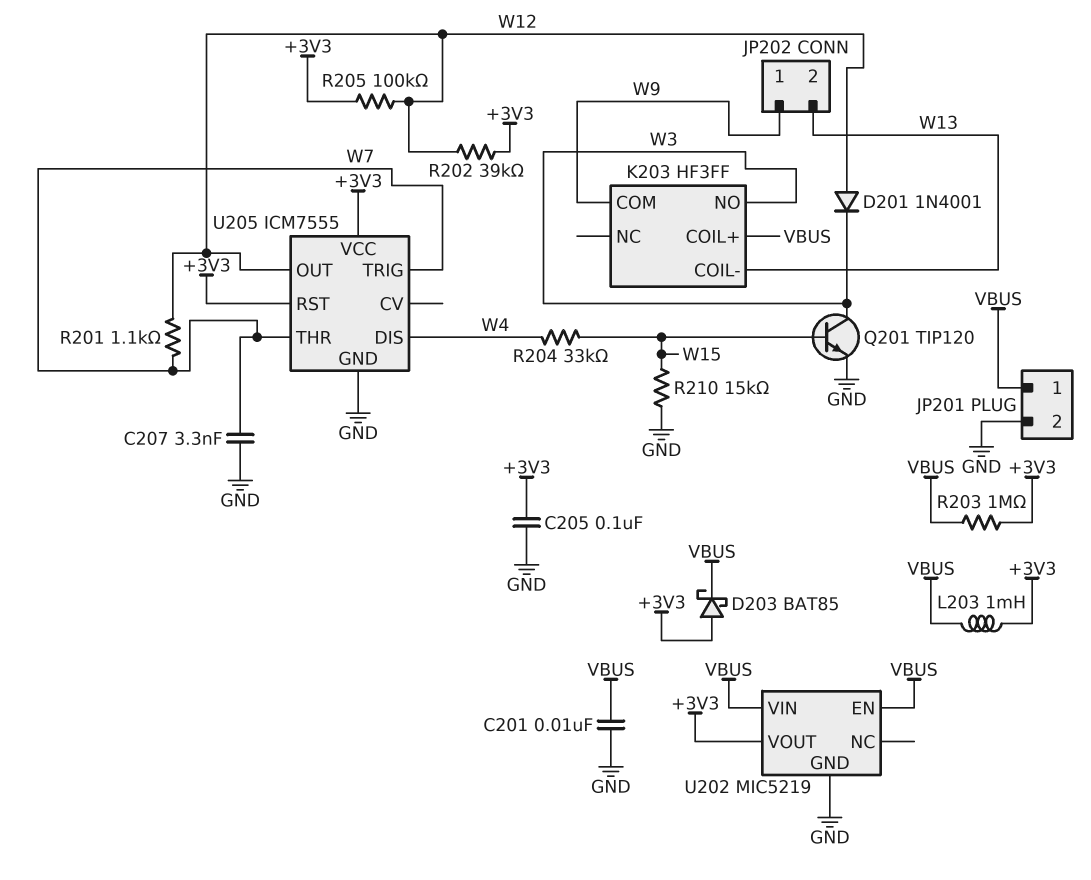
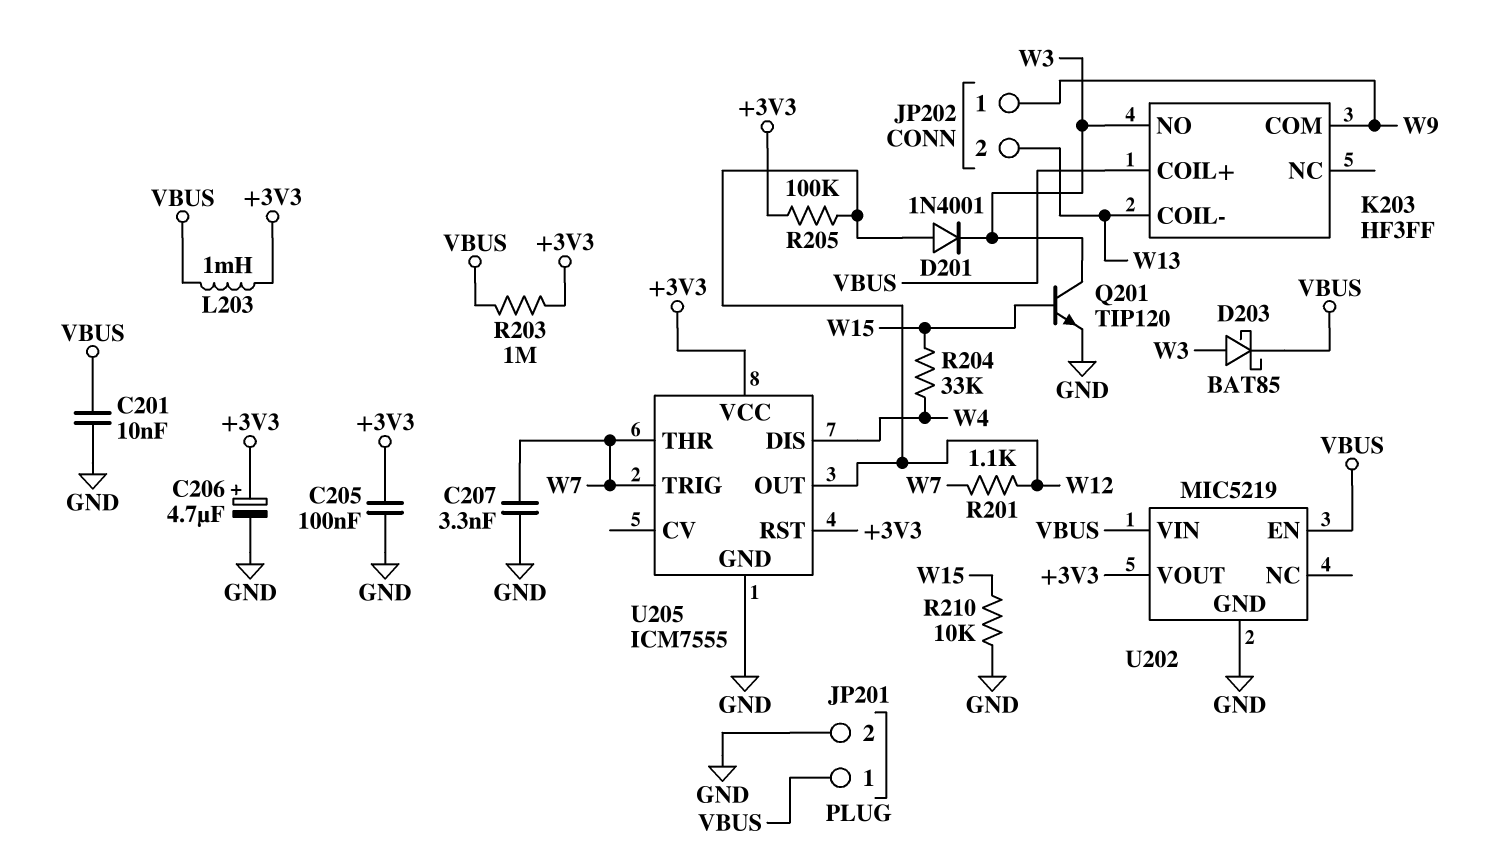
C206: none -> 4.7uF (plus +3V3, minus GND)
D203: schottky BAT85 (A +3V3, K VBUS) -> schottky BAT85 (A W3, K VBUS)
R202: 39k (+3V3, W12) -> none
R210: 15k (GND, W15) -> 10k (GND, W15)

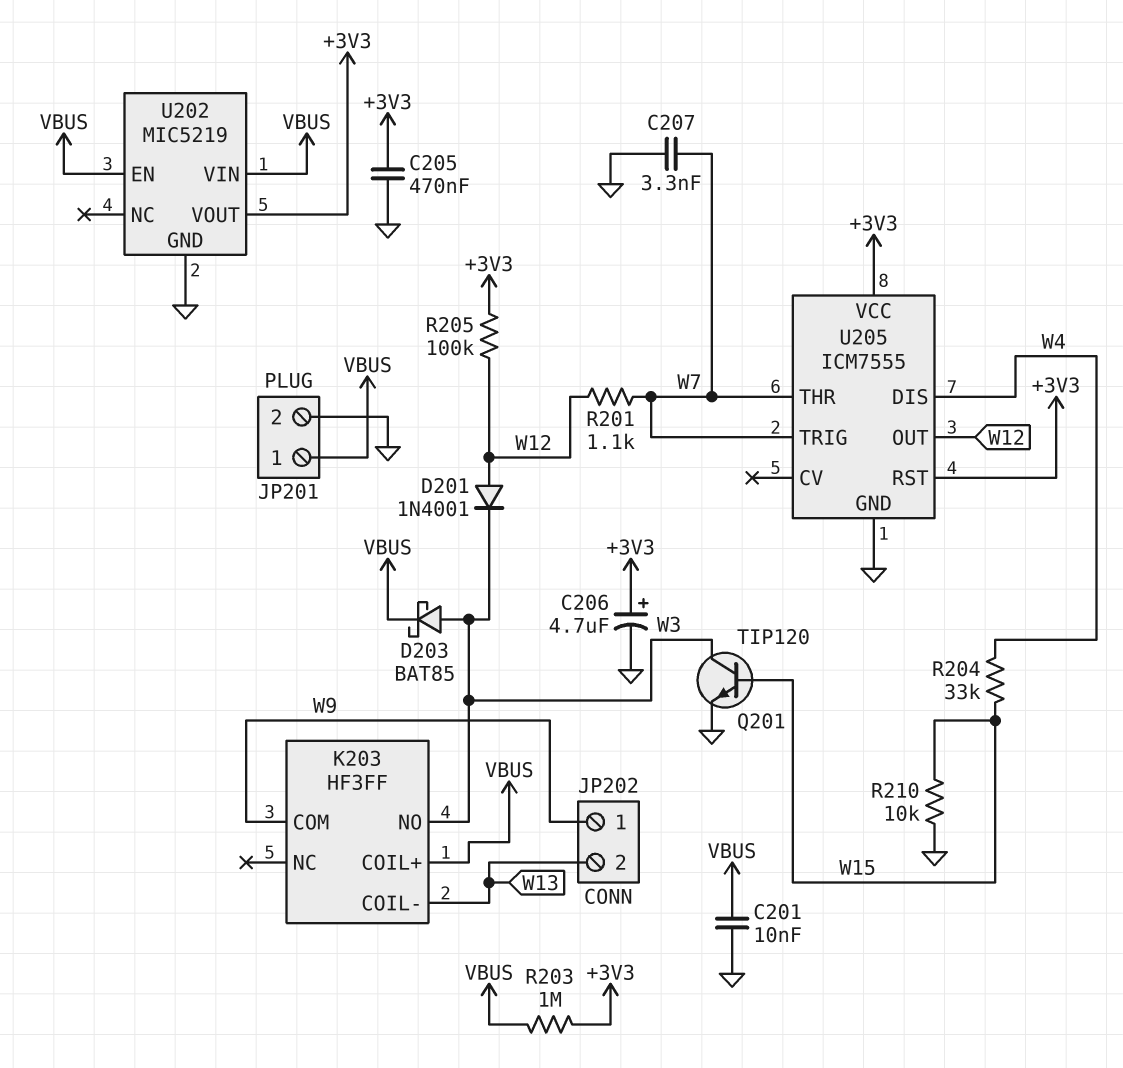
C205: 100nF (+3V3, GND) -> 470nF (+3V3, GND)
L203: 1mH (+3V3, VBUS) -> none

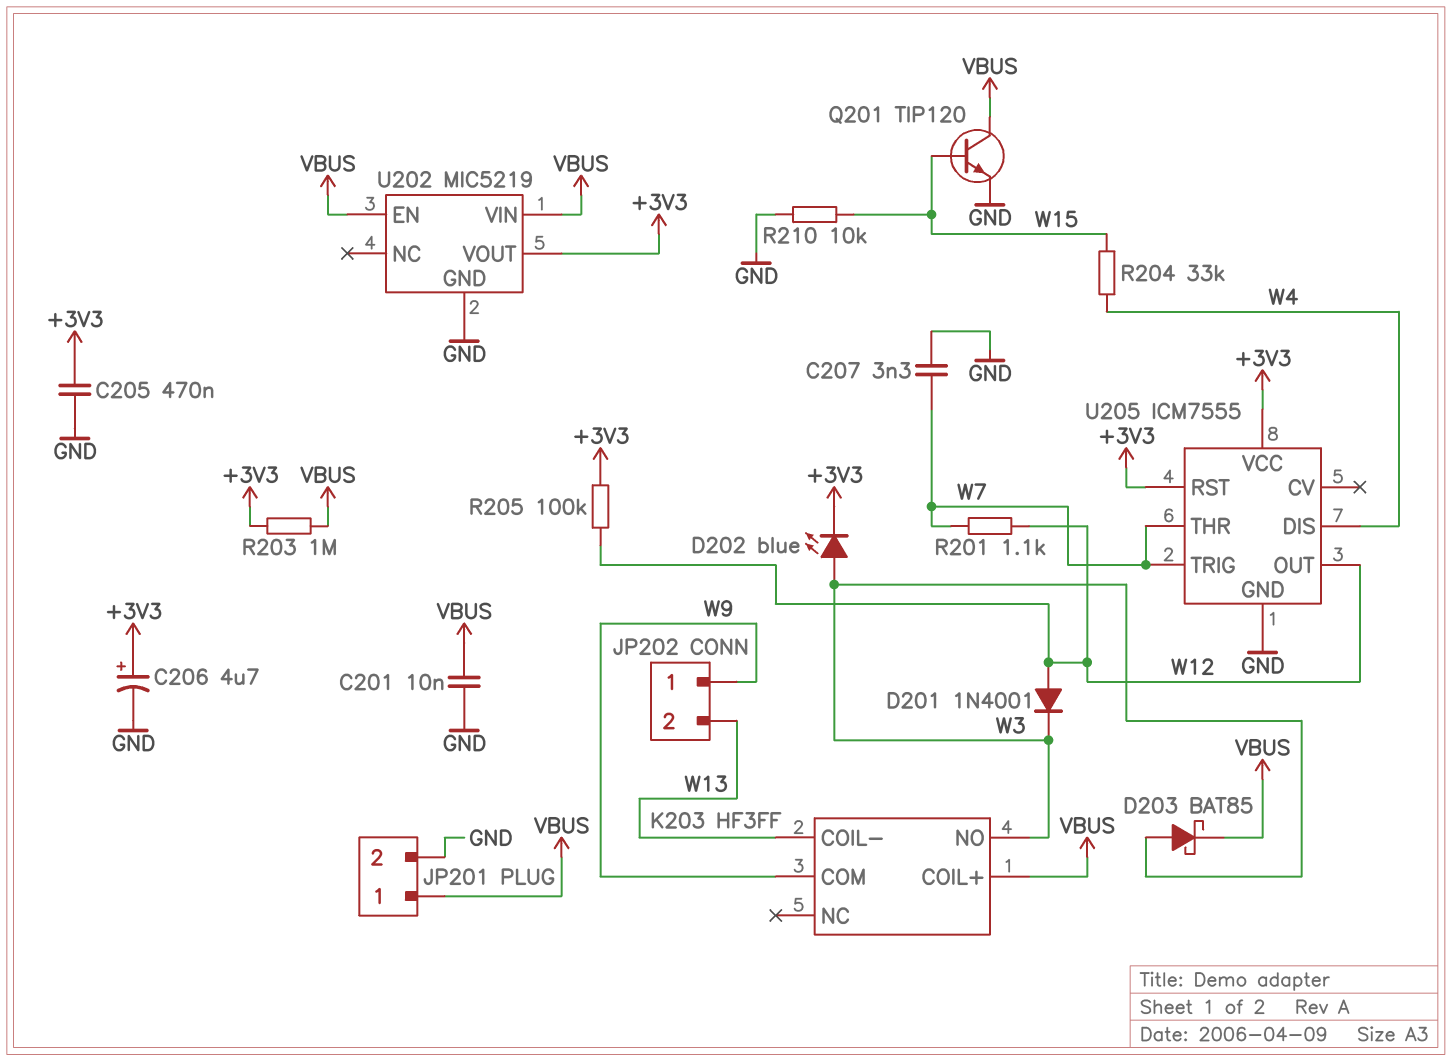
D202: none -> LED blue (A W3, K +3V3)
Q201: NPN TIP120 (B W15, C W3, E GND) -> NPN TIP120 (B W15, C VBUS, E GND)

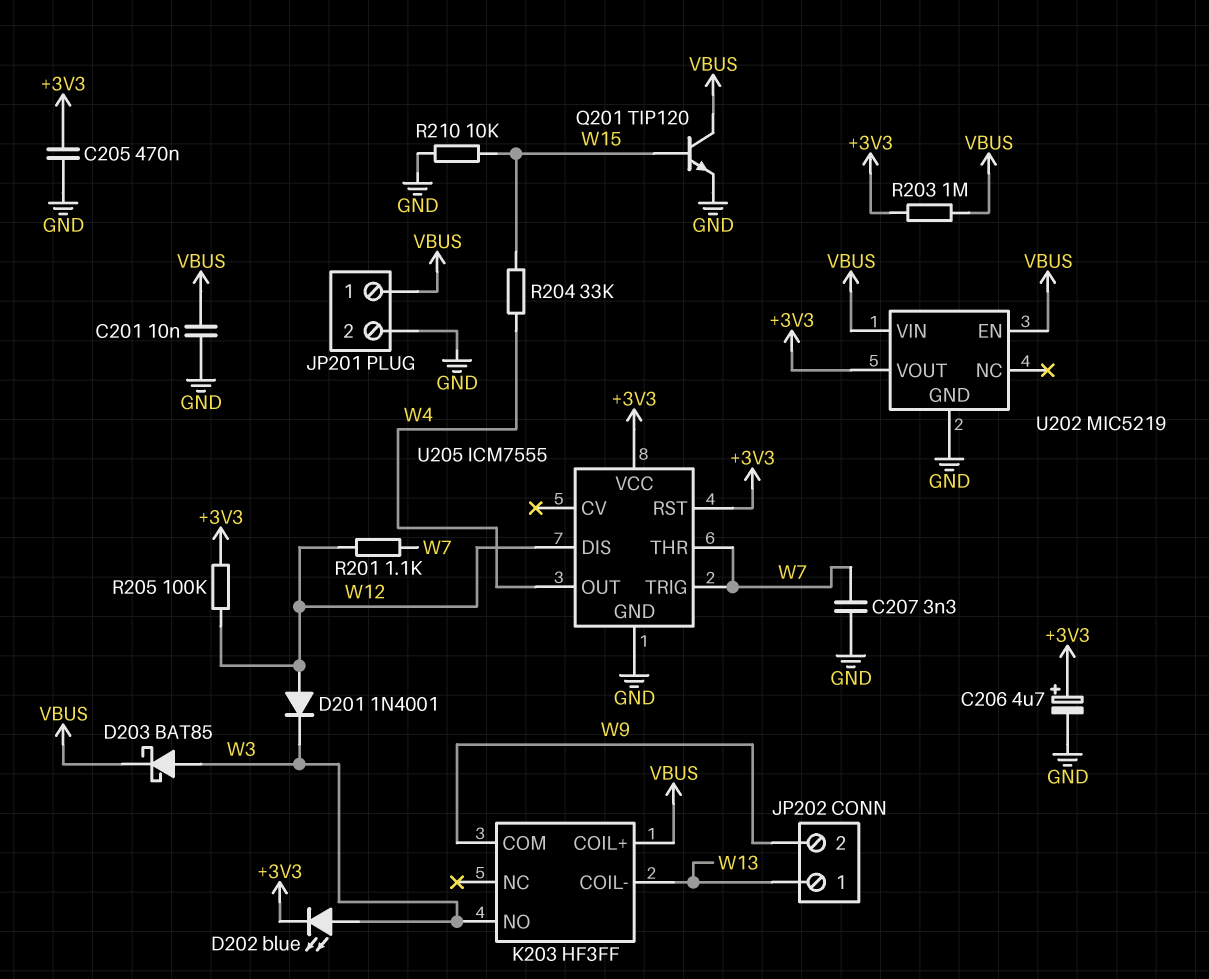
JP202 pin 1: W9 -> W13
JP202 pin 2: W13 -> W9
U205 pin DIS: W4 -> W12
U205 pin OUT: W12 -> W4

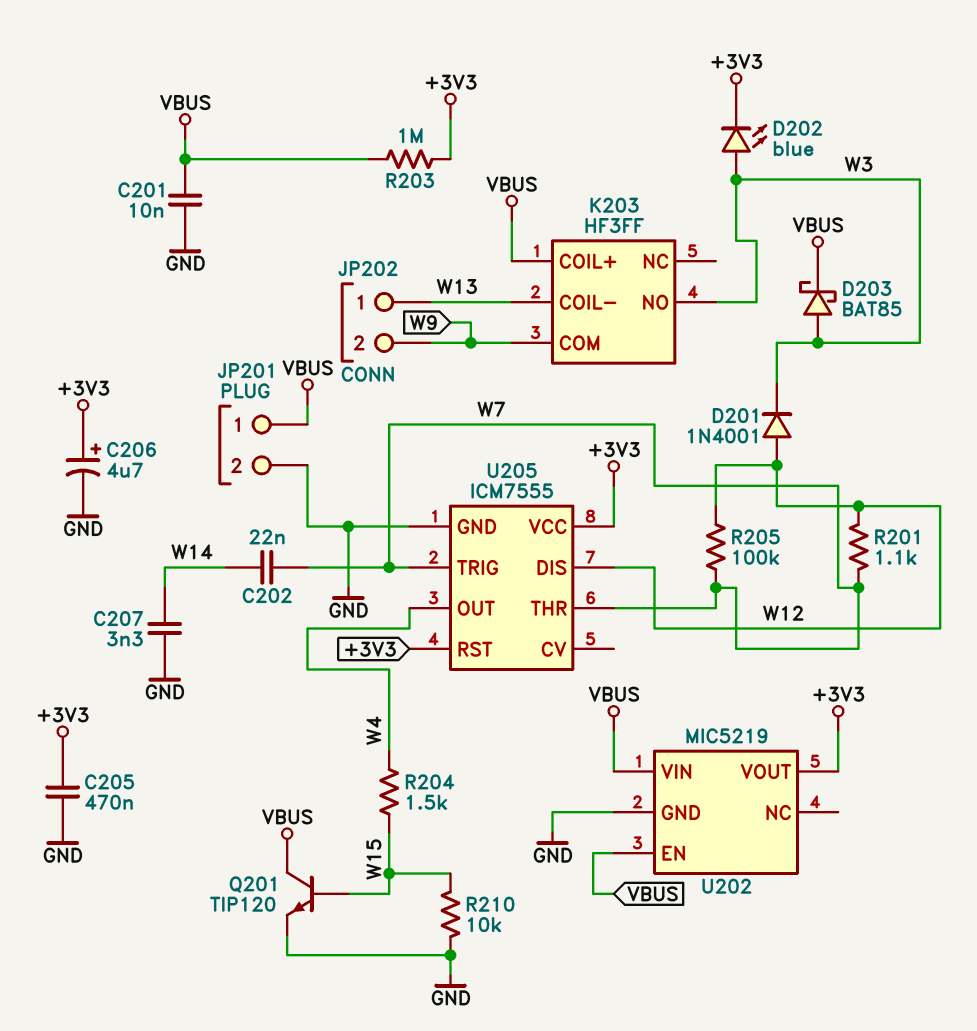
C202: none -> 22nF (W7, W14)
C207: 3.3nF (GND, W7) -> 3.3nF (GND, W14)
R204: 33k (W4, W15) -> 1.5k (W4, W15)
R205: 100k (+3V3, W12) -> 100k (W7, W12)

